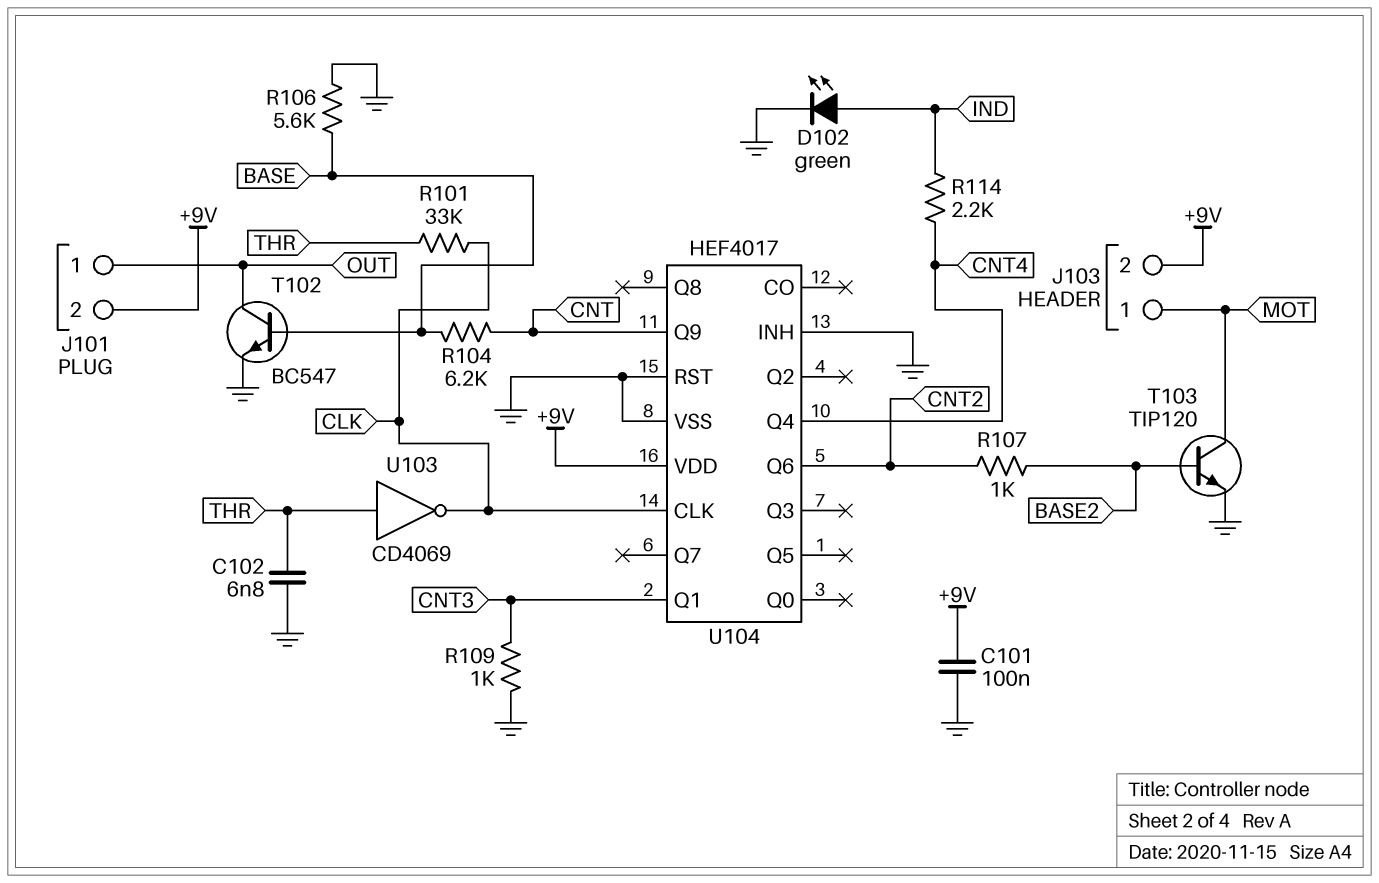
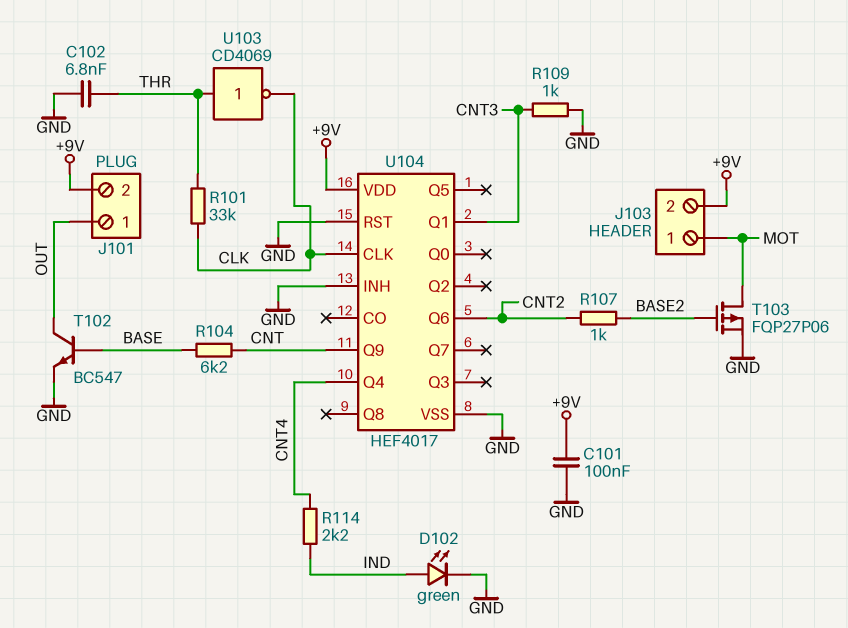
R106: 5.6k (BASE, GND) -> none
T103: NPN TIP120 (B BASE2, C MOT, E GND) -> PMOS FQP27P06 (G BASE2, D MOT, S GND)

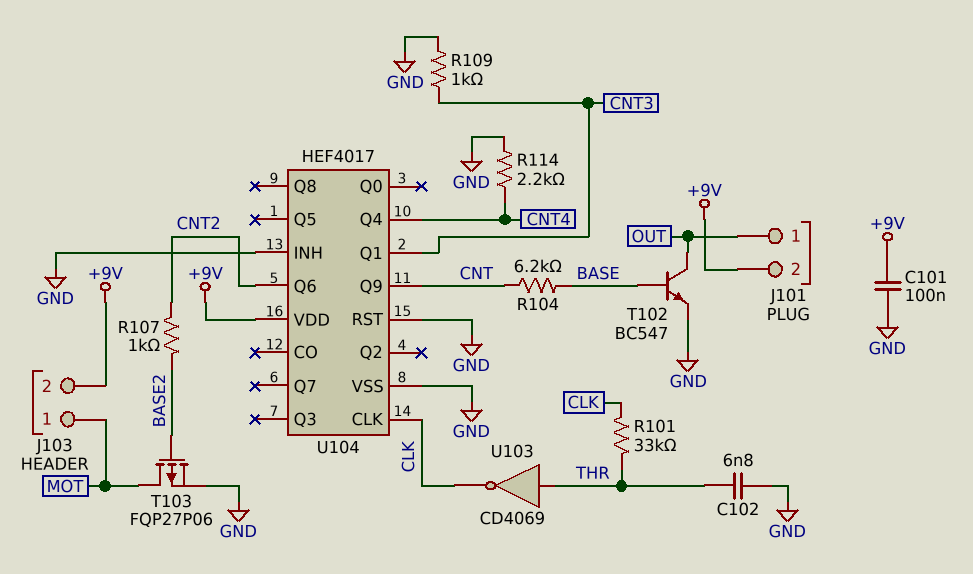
D102: LED green (A IND, K GND) -> none
R114: 2.2k (CNT4, IND) -> 2.2k (CNT4, GND)

